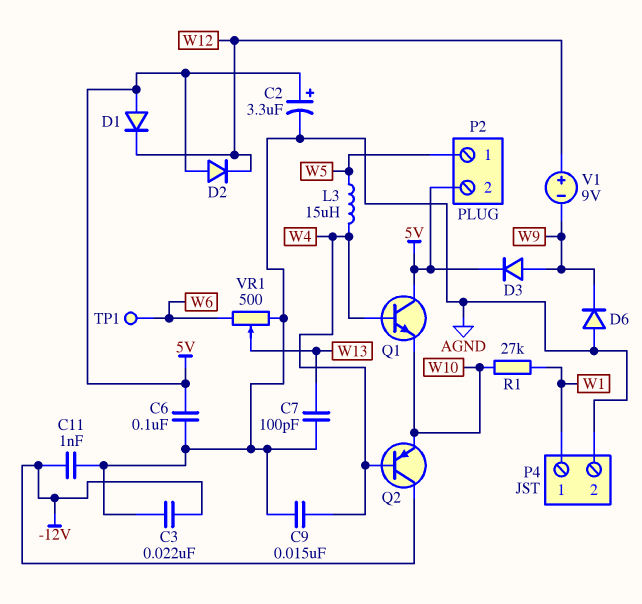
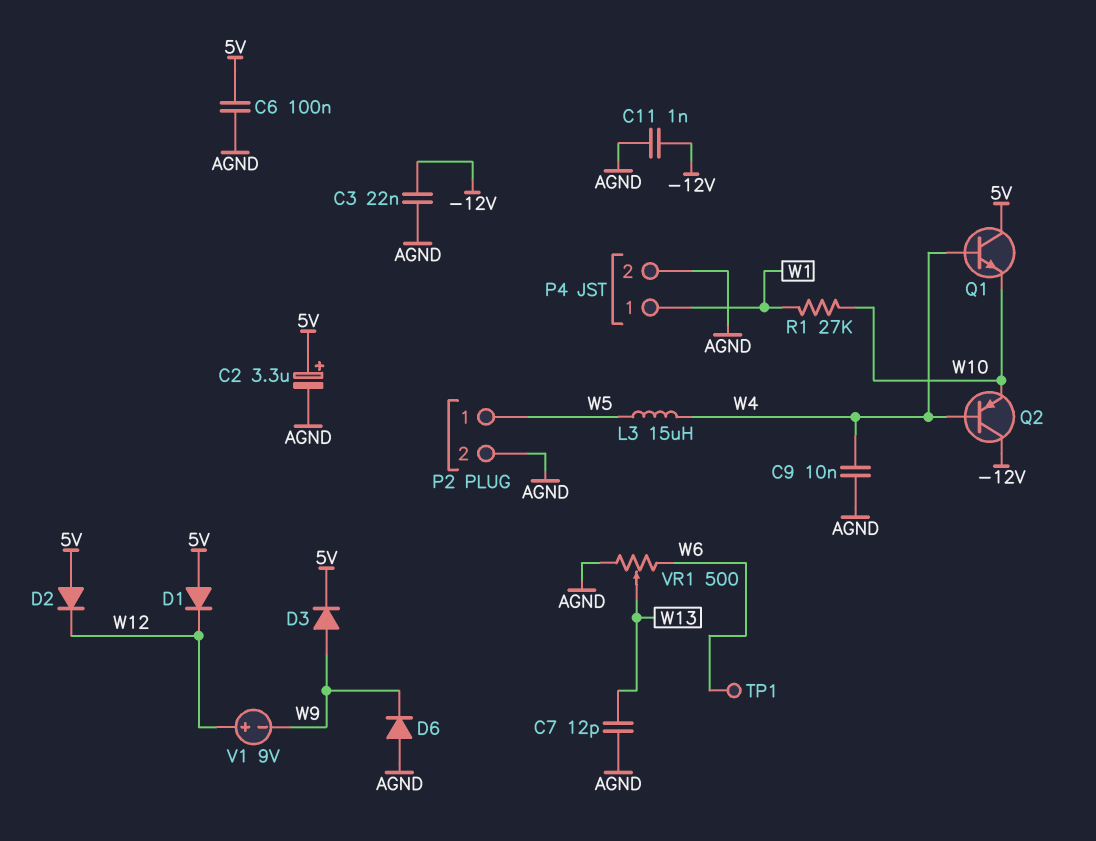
C7: 100pF (AGND, W13) -> 12pF (AGND, W13)
C9: 15nF (AGND, W4) -> 10nF (AGND, W4)
P2 pin 2: 5V -> AGND

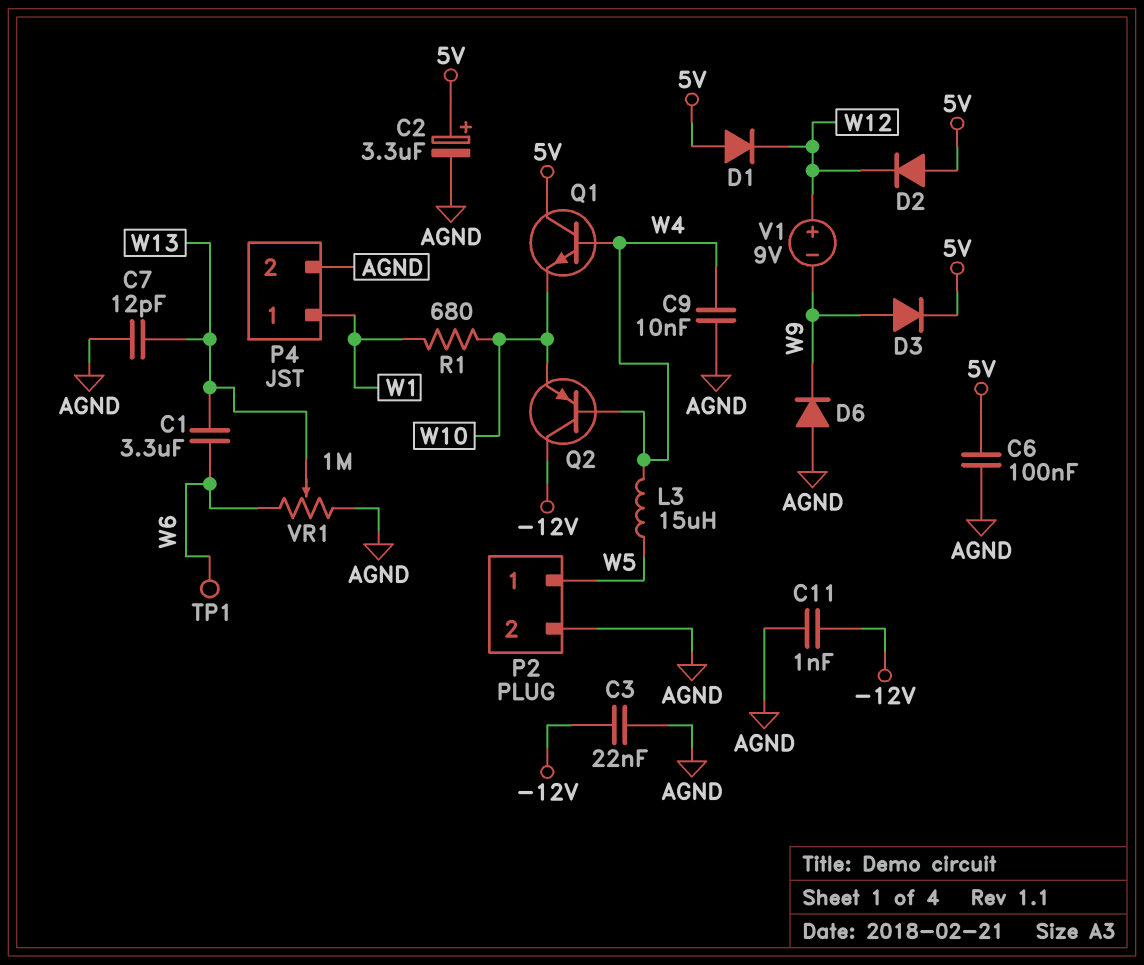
C1: none -> 3.3uF (W6, W13)
R1: 27k (W1, W10) -> 680 (W1, W10)
VR1: 500 (AGND, W6, wiper W13) -> 1M (AGND, W6, wiper W13)

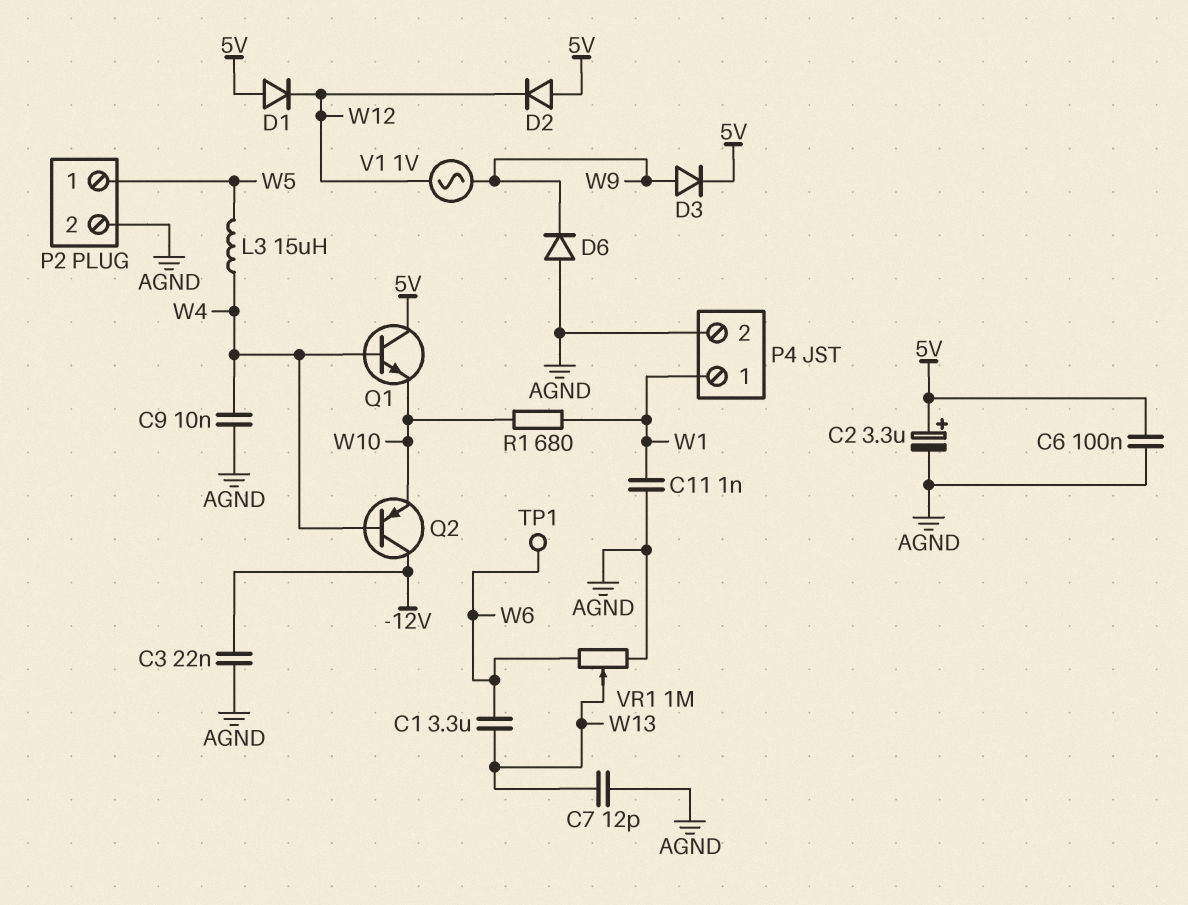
C11: 1nF (-12V, AGND) -> 1nF (AGND, W1)
V1: 9V (plus W12, minus W9) -> AC 1V (W9, W12)

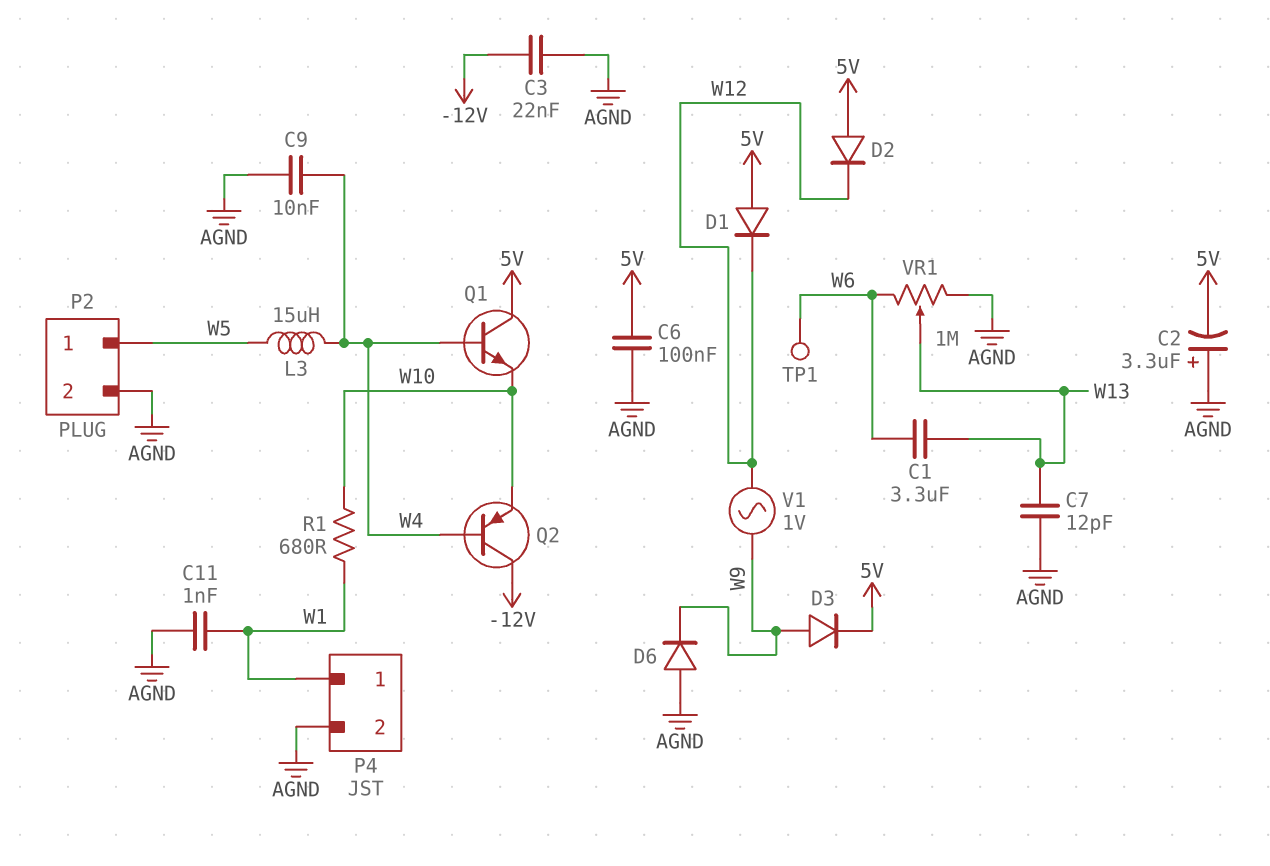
C2: 3.3uF (plus 5V, minus AGND) -> 3.3uF (plus AGND, minus 5V)

